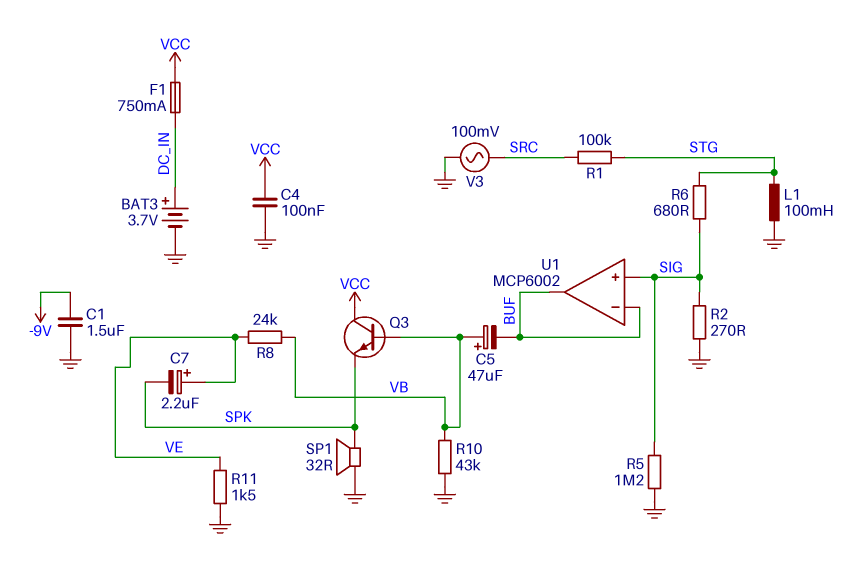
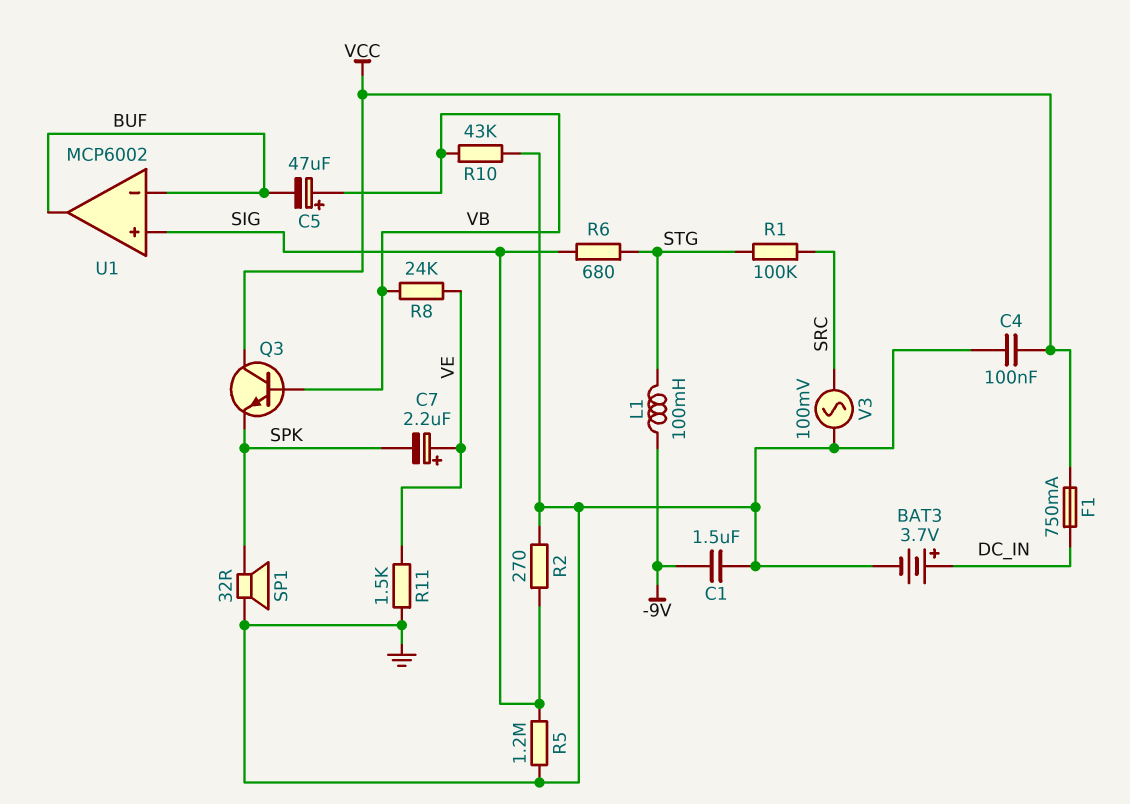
L1: 100mH (GND, STG) -> 100mH (-9V, STG)

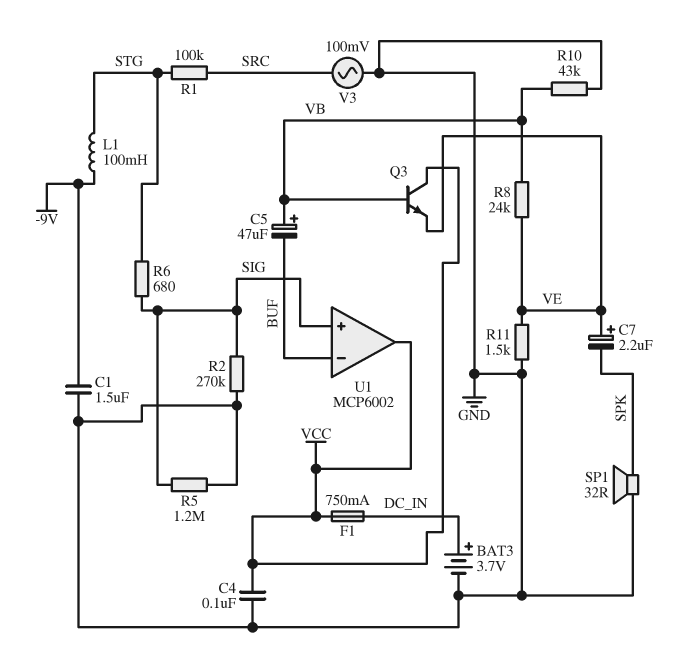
Q3: NPN (B VB, C VCC, E SPK) -> NPN (B VB, C VCC, E VE)
R2: 270 (GND, SIG) -> 270k (GND, SIG)
U1 pin out: BUF -> VCC

